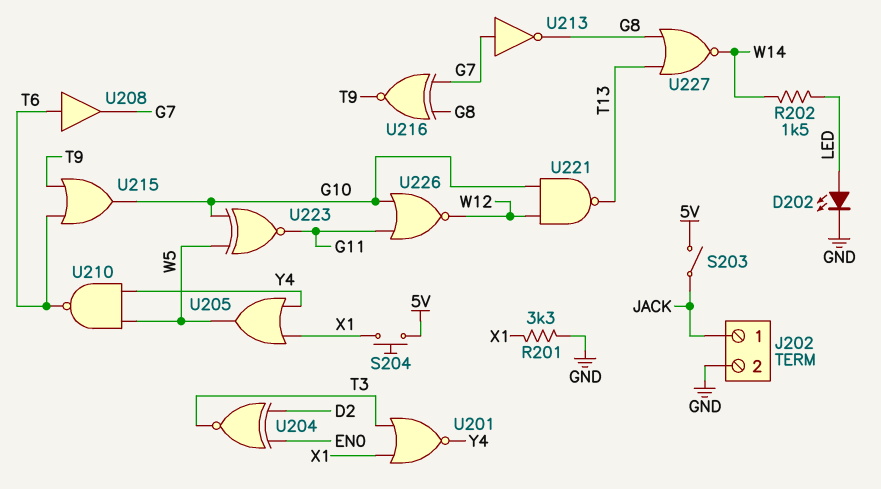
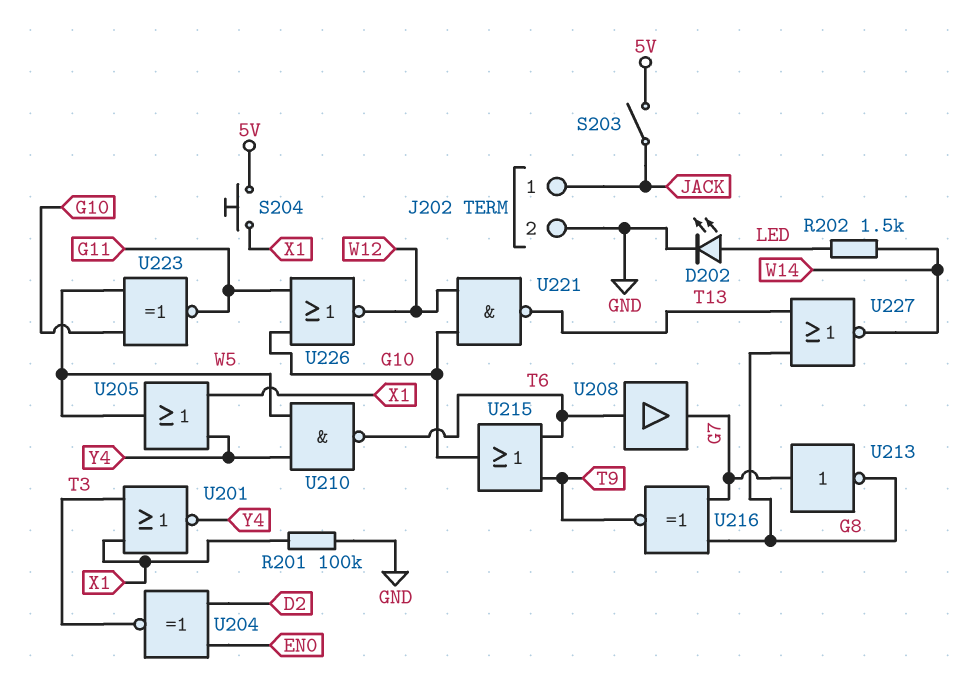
R201: 3.3k (GND, X1) -> 100k (GND, X1)

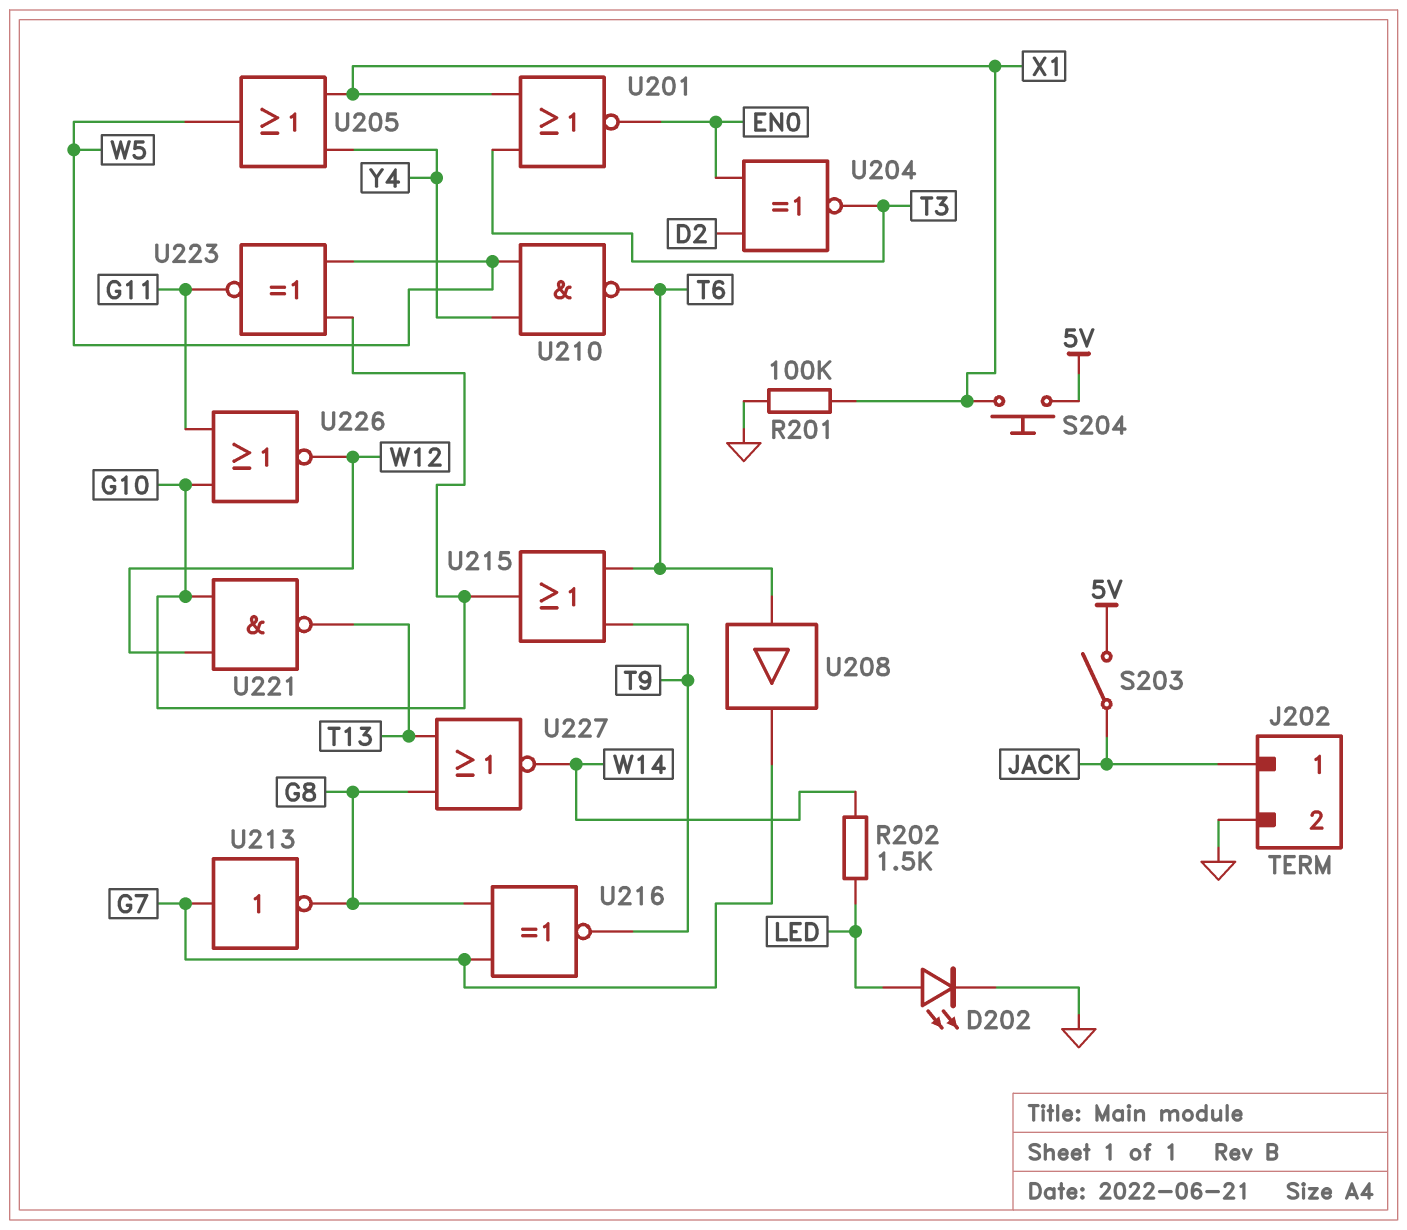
U201: NOR (in T3, in X1, out Y4) -> NOR (in T3, in X1, out EN0)

